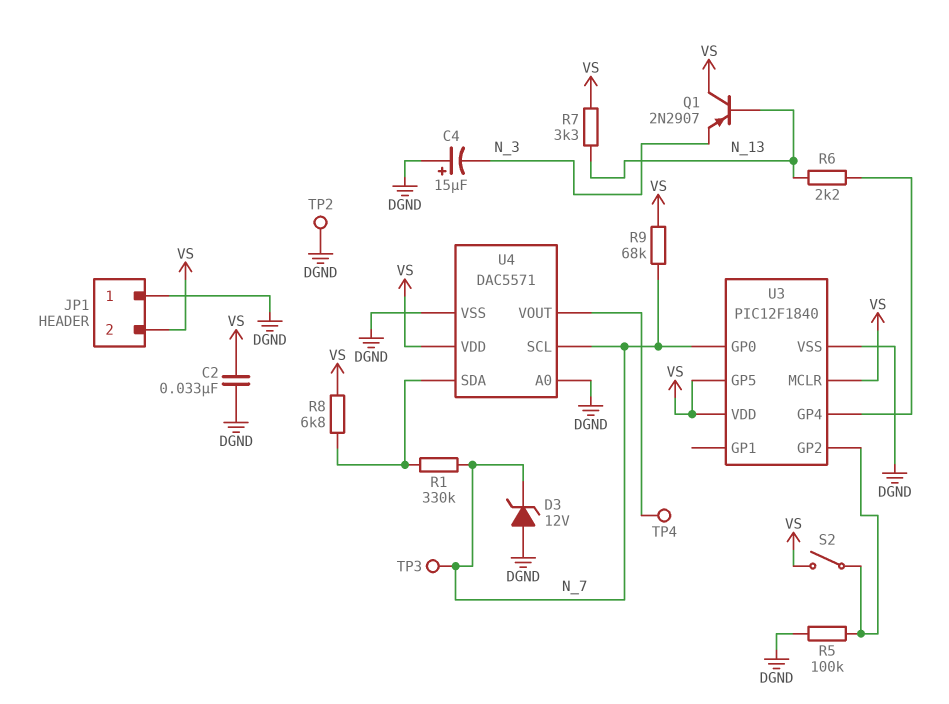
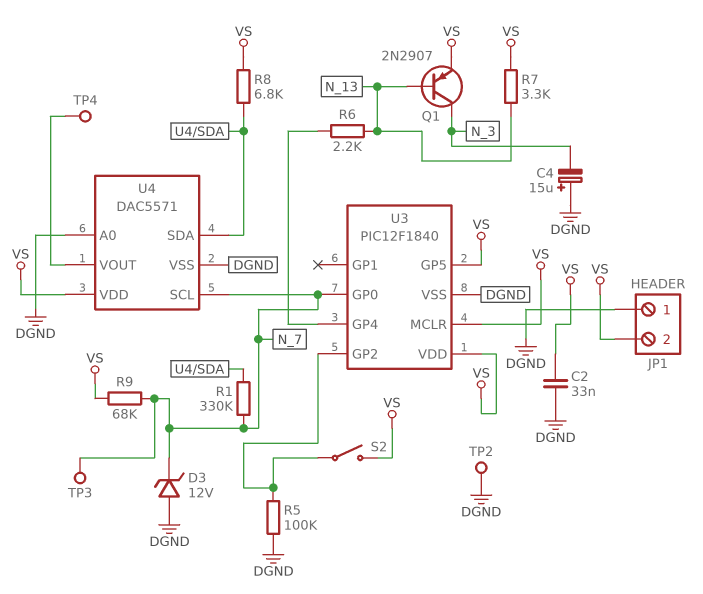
Q1: PNP 2N2907 (B N_13, C VS, E N_3) -> PNP 2N2907 (B N_13, C N_3, E VS)

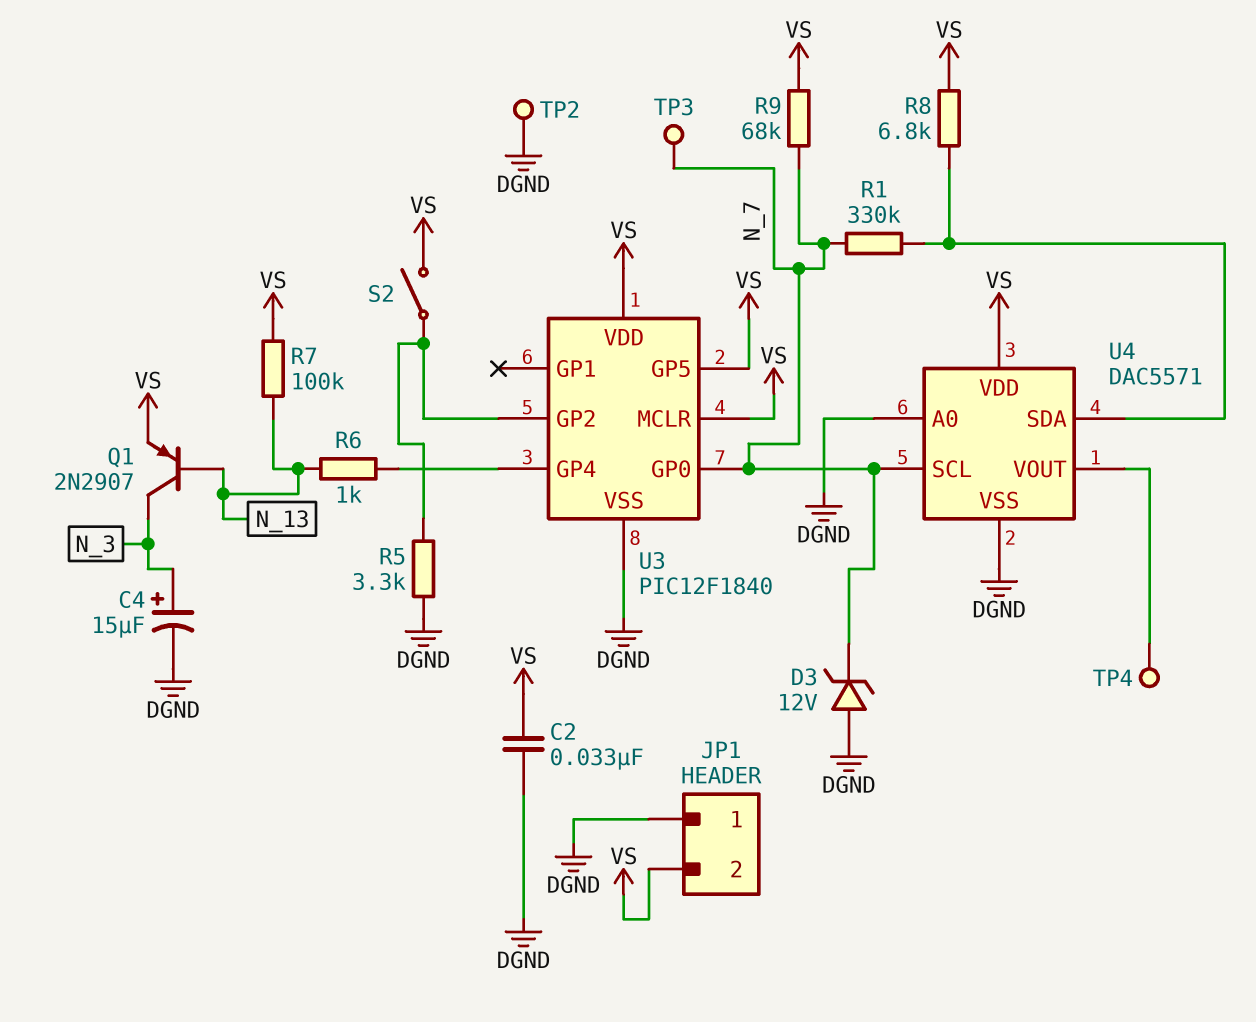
C4: 15uF (plus DGND, minus N_3) -> 15uF (plus N_3, minus DGND)
R5: 100k (DGND, U3/GP2) -> 3.3k (DGND, U3/GP2)
R6: 2.2k (N_13, U3/GP4) -> 1k (N_13, U3/GP4)
R7: 3.3k (N_13, VS) -> 100k (N_13, VS)

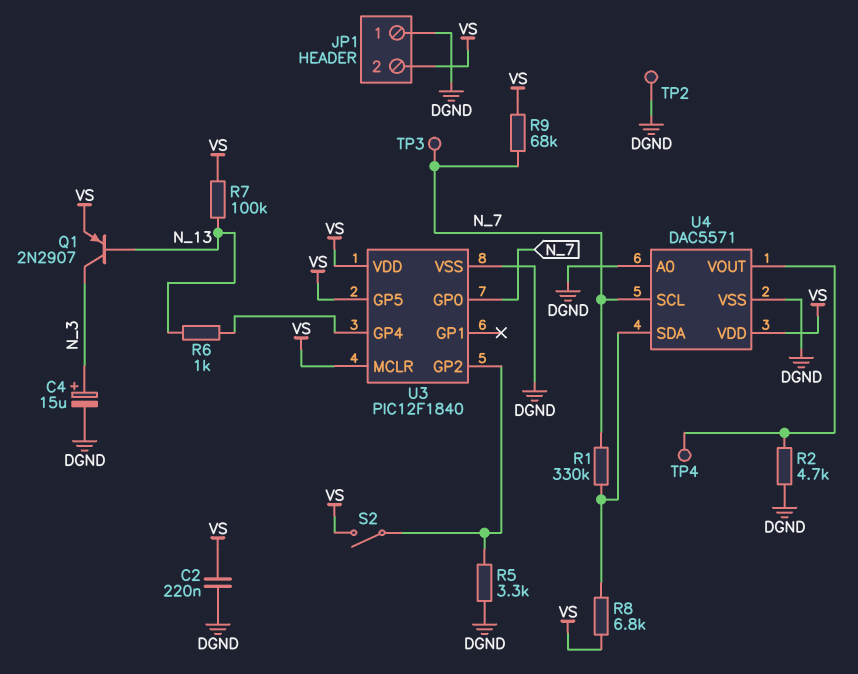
C2: 33nF (DGND, VS) -> 220nF (DGND, VS)
D3: zener 12V (A DGND, K N_7) -> none
R2: none -> 4.7k (DGND, U4/VOUT)

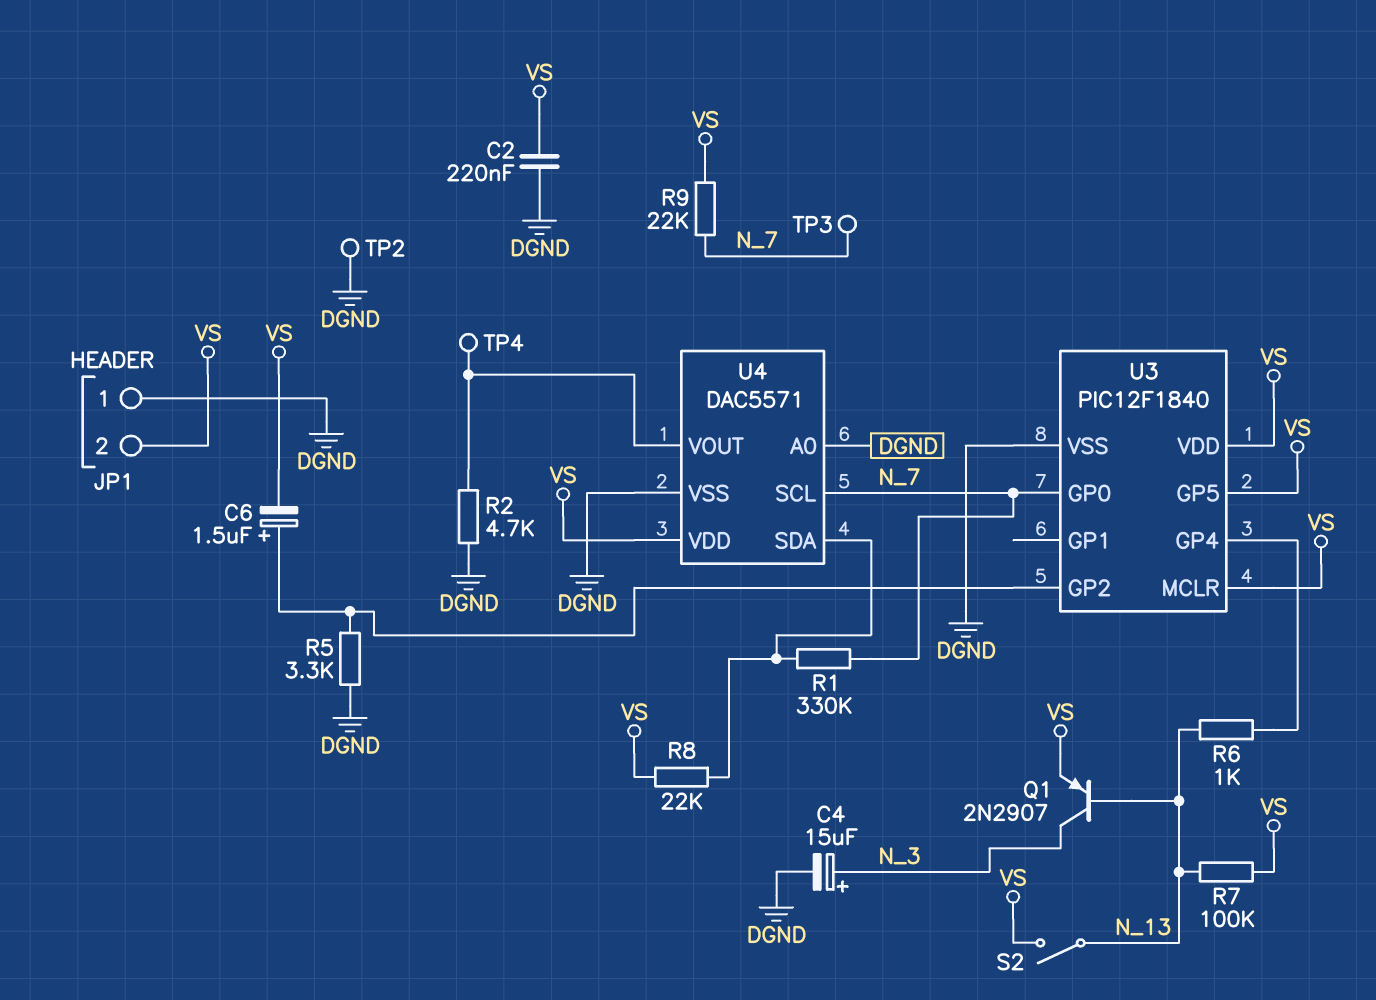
C6: none -> 1.5uF (plus U3/GP2, minus VS)
R8: 6.8k (U4/SDA, VS) -> 22k (U4/SDA, VS)
R9: 68k (N_7, VS) -> 22k (N_7, VS)
S2: switch (U3/GP2, VS) -> switch (N_13, VS)

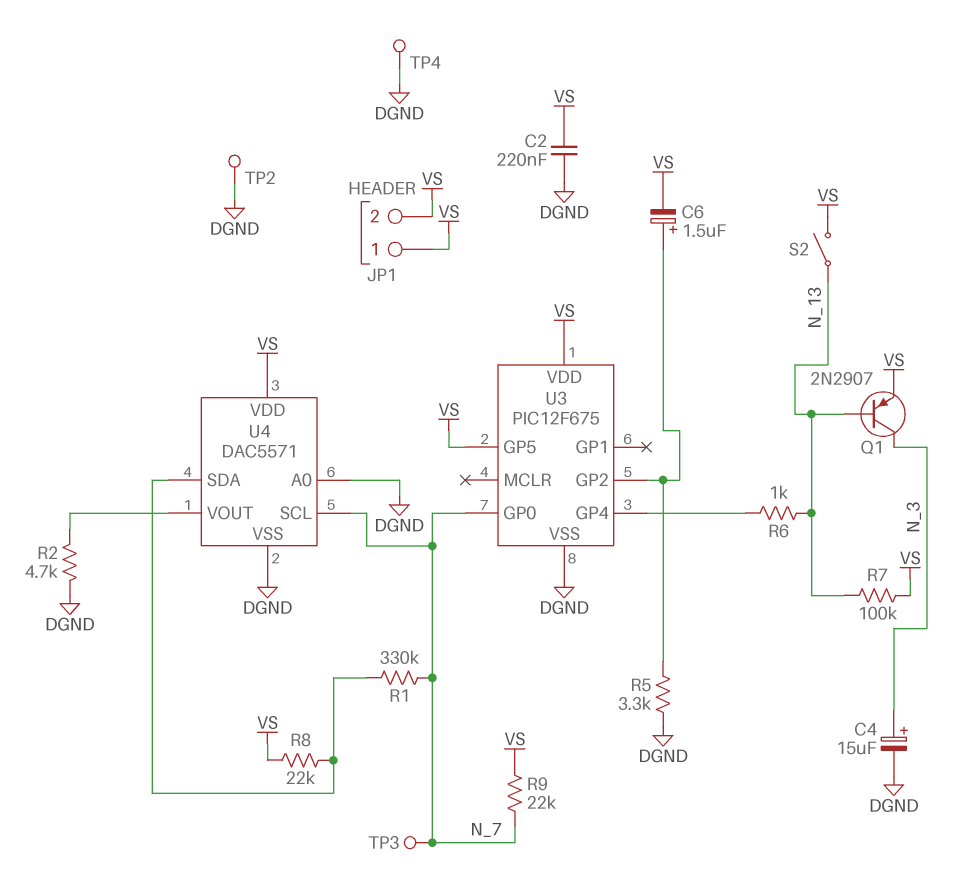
JP1 pin 1: DGND -> VS
TP4: test point (U4/VOUT) -> test point (DGND)
U3: PIC12F1840 -> PIC12F675
U3 pin MCLR: VS -> none

